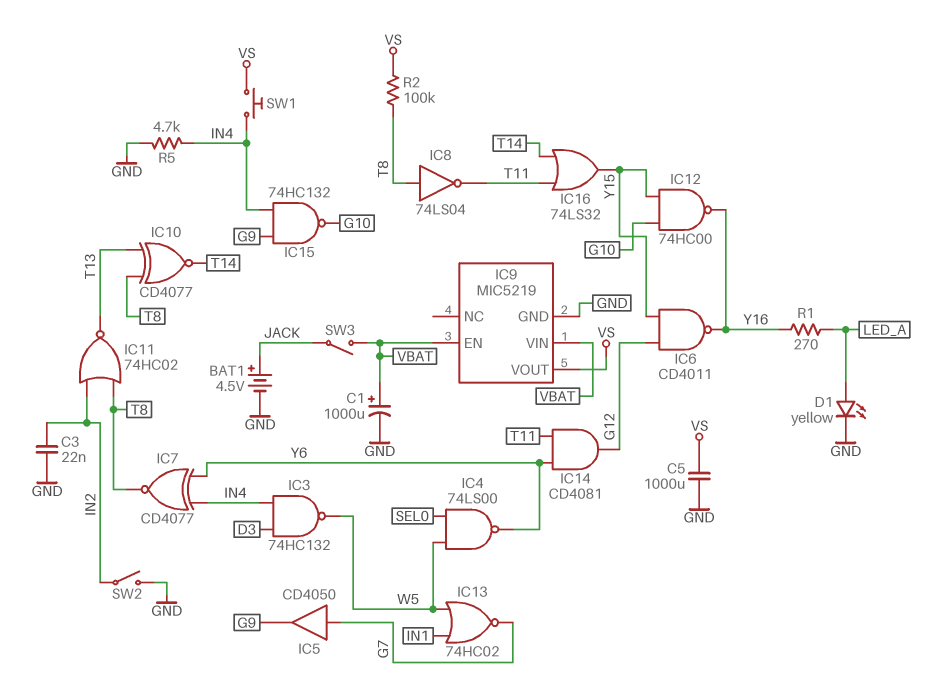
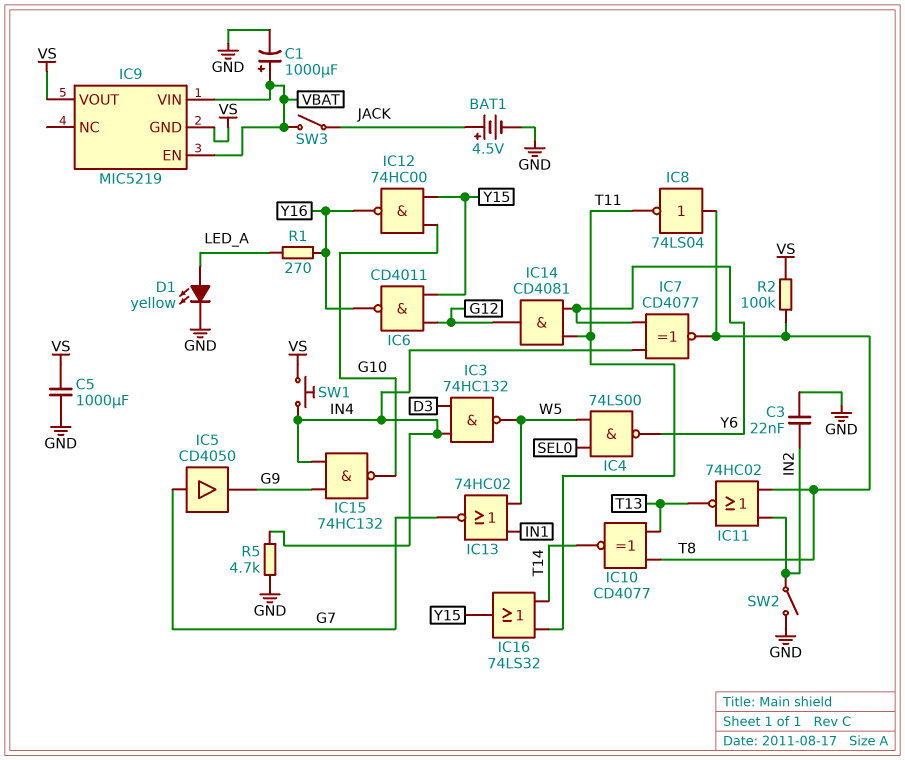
IC9 pin GND: GND -> VS

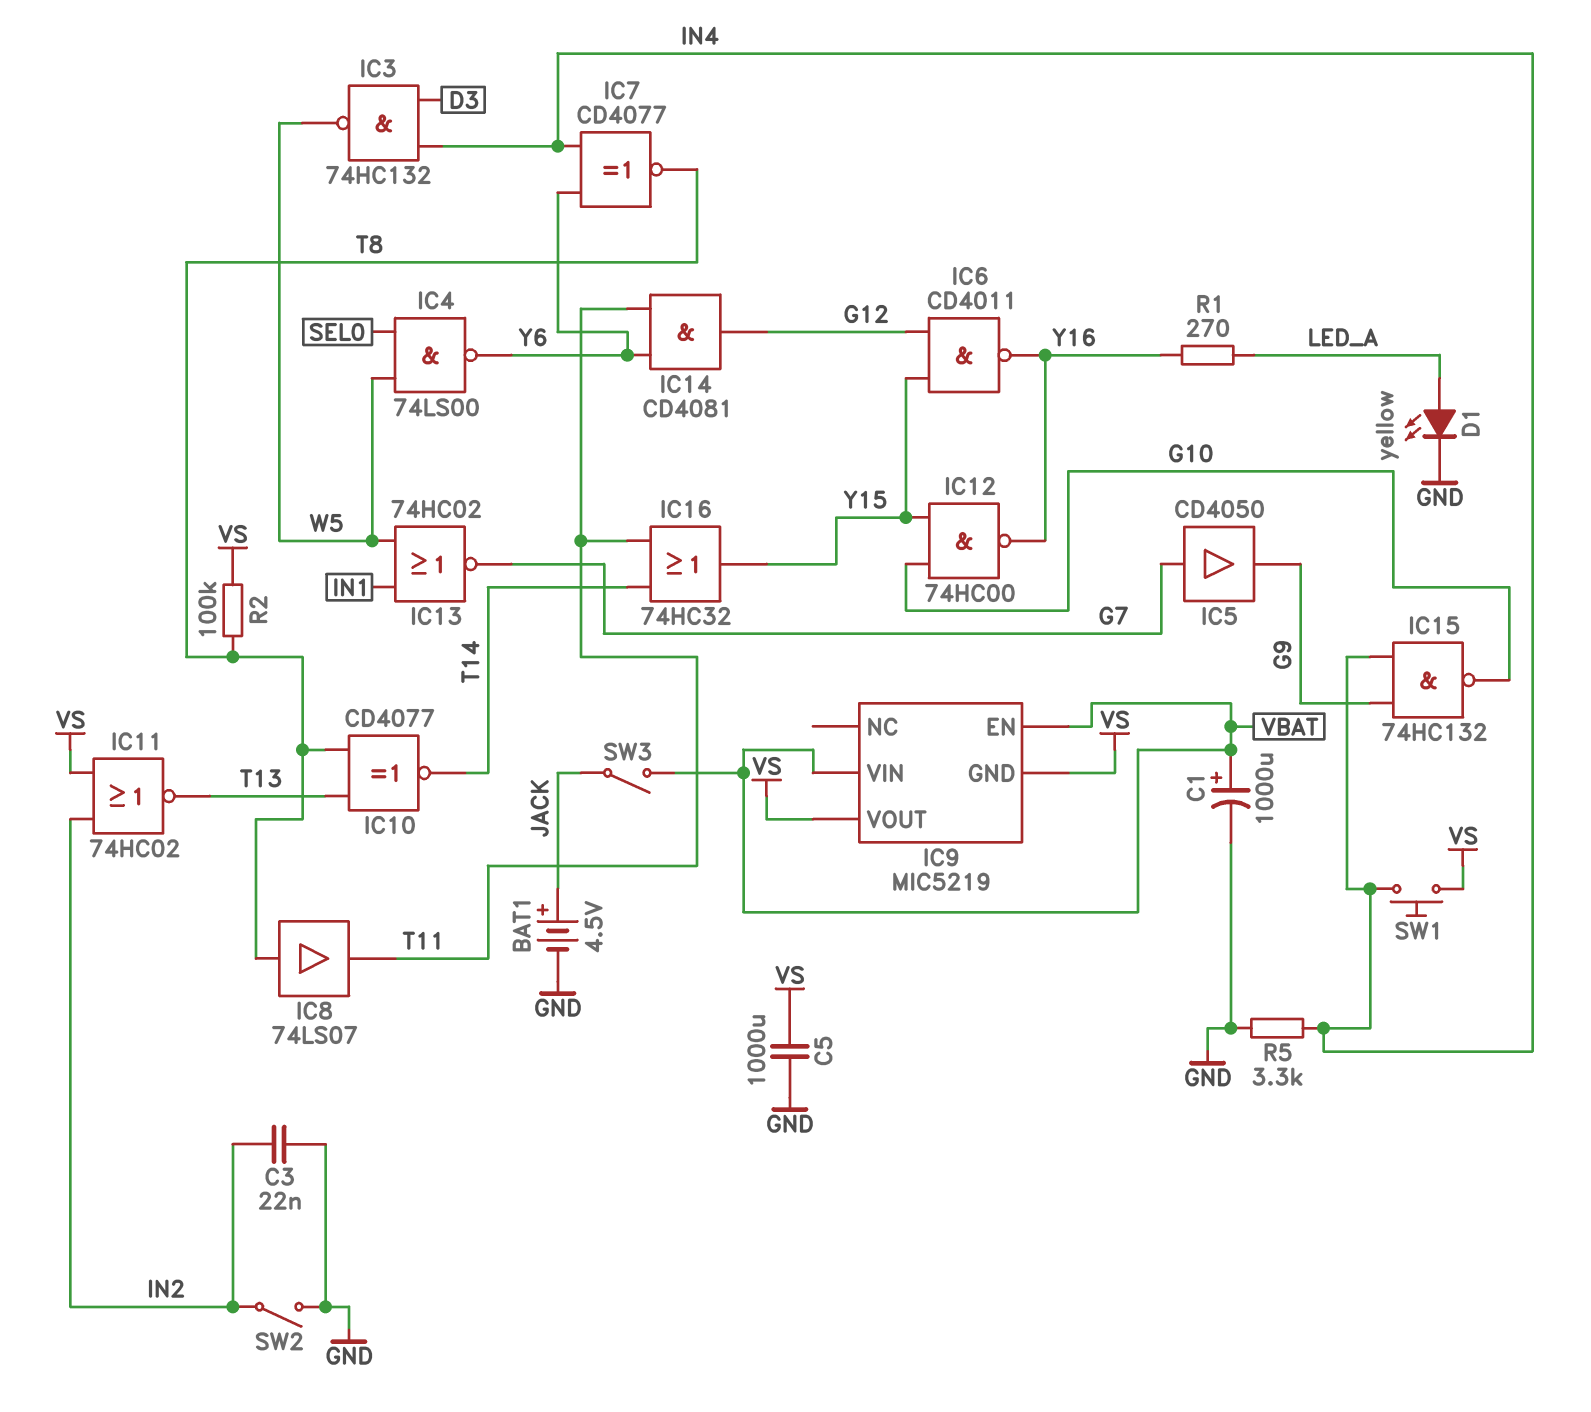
IC8: NOT 74LS04 (in T8, out T11) -> buffer 74LS07 (in T8, out T11)
IC11: NOR 74HC02 (in IN2, in T8, out T13) -> NOR 74HC02 (in IN2, in VS, out T13)
IC16: OR 74LS32 (in T11, in T14, out Y15) -> OR 74HC32 (in T11, in T14, out Y15)
R5: 4.7k (GND, IN4) -> 3.3k (GND, IN4)

